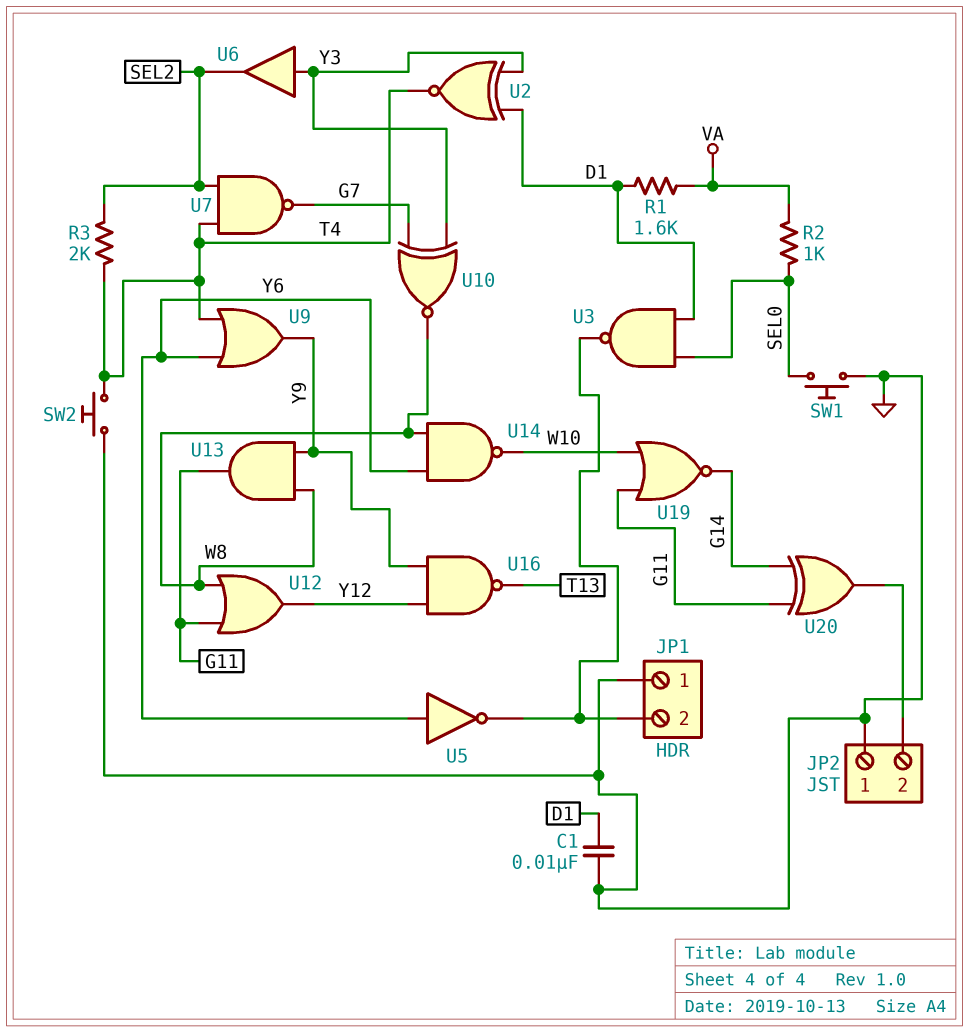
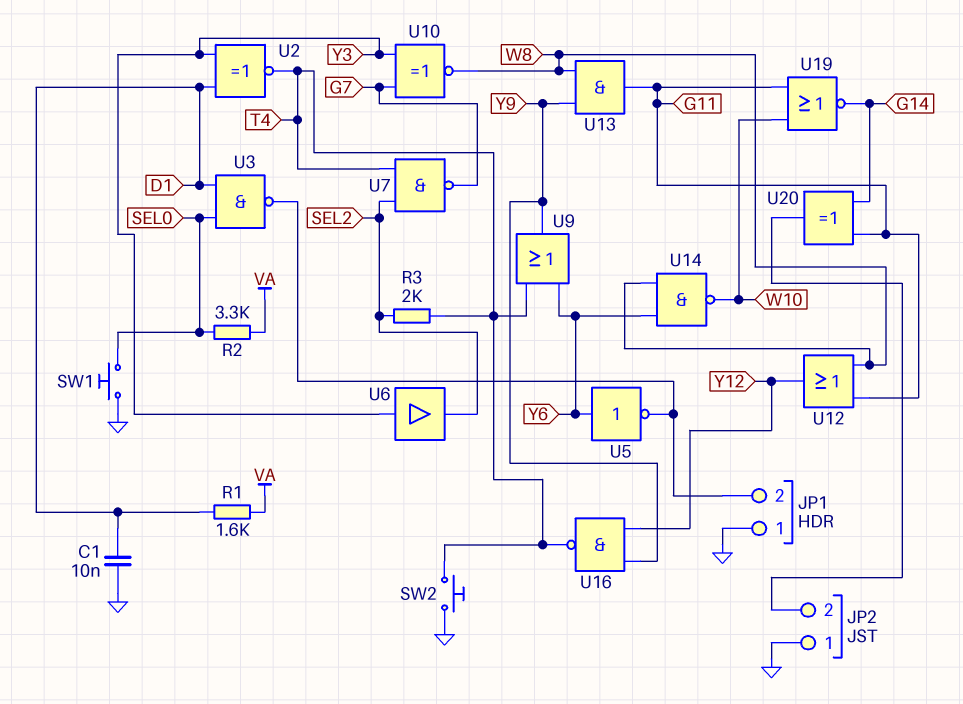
R2: 1k (SEL0, VA) -> 3.3k (SEL0, VA)
U16: NAND (in Y9, in Y12, out T13) -> NAND (in Y9, in Y12, out T4)

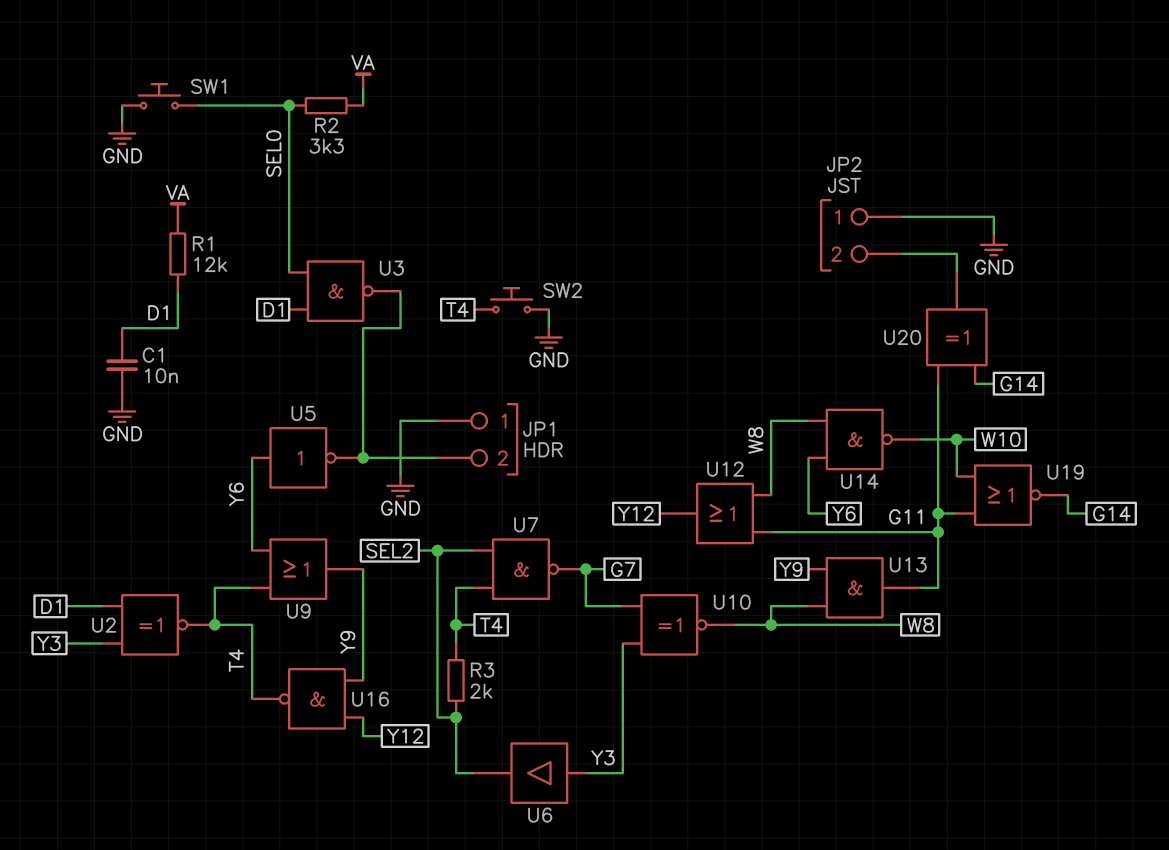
R1: 1.6k (D1, VA) -> 12k (D1, VA)

